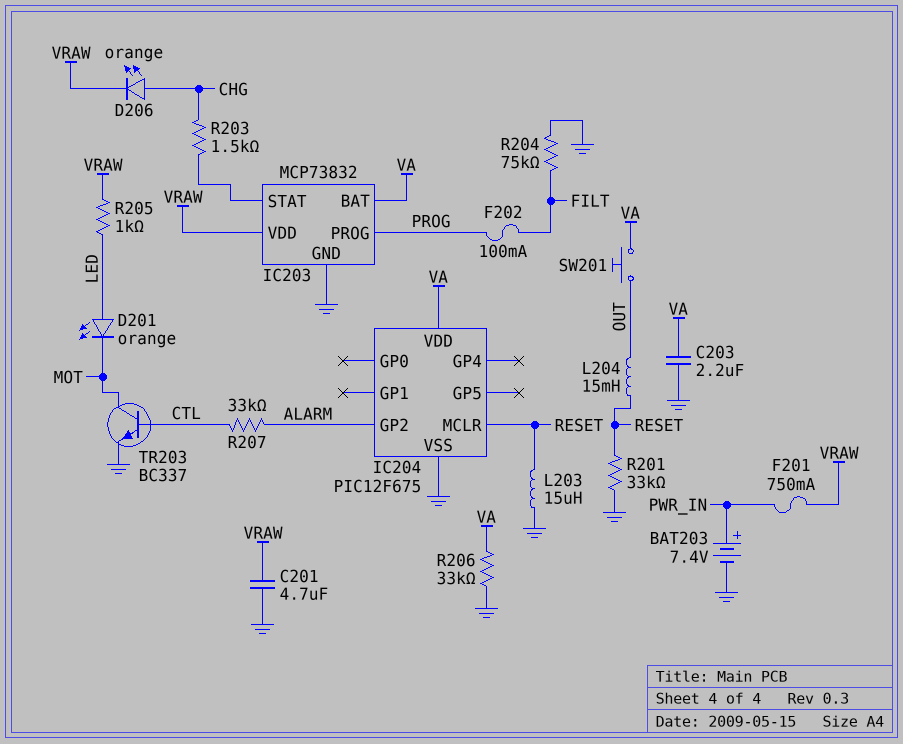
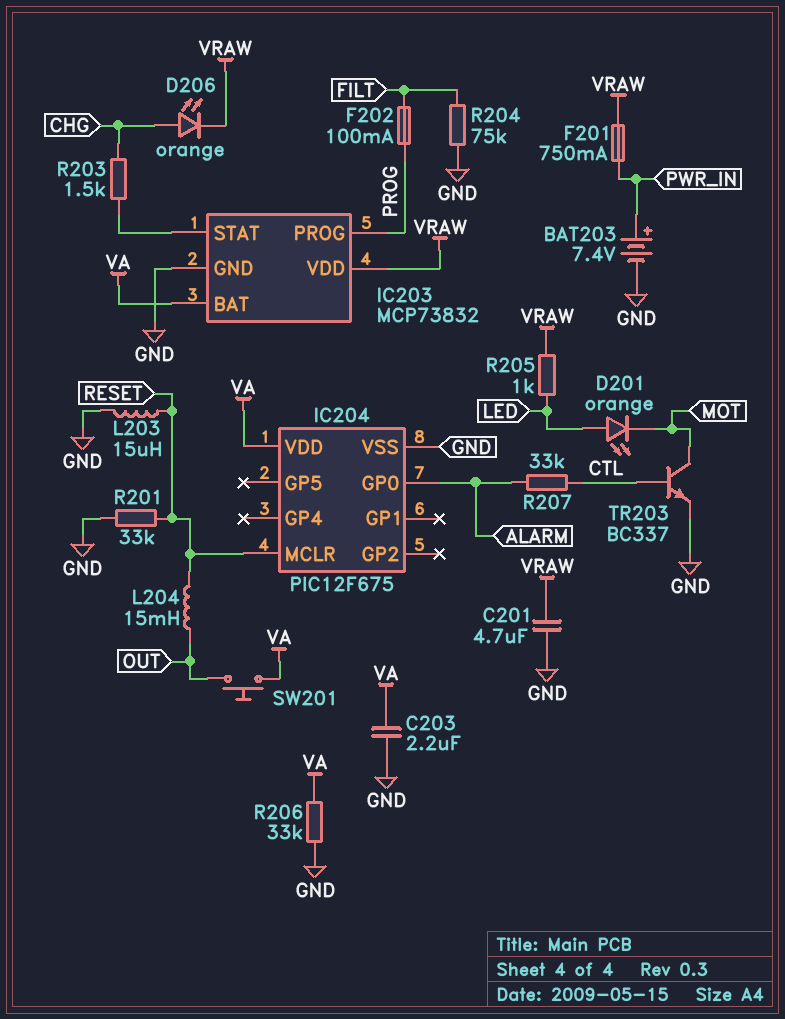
IC204 pin GP0: none -> ALARM
IC204 pin GP2: ALARM -> none

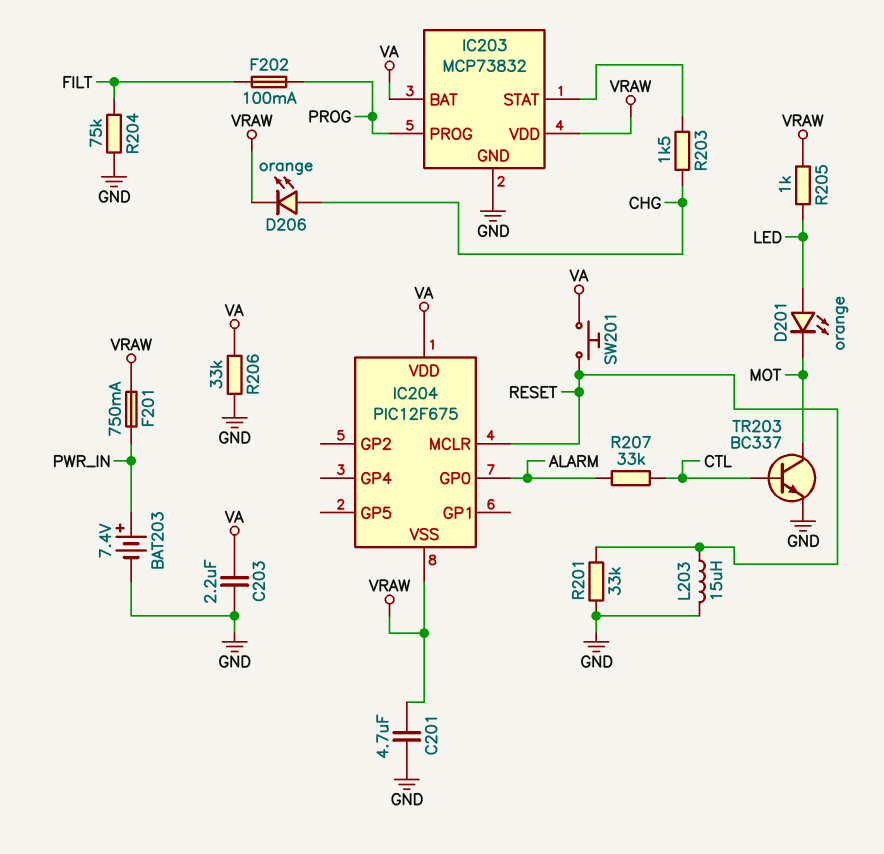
IC204 pin VSS: GND -> VRAW
L204: 15mH (OUT, RESET) -> none
SW201: button (OUT, VA) -> button (RESET, VA)

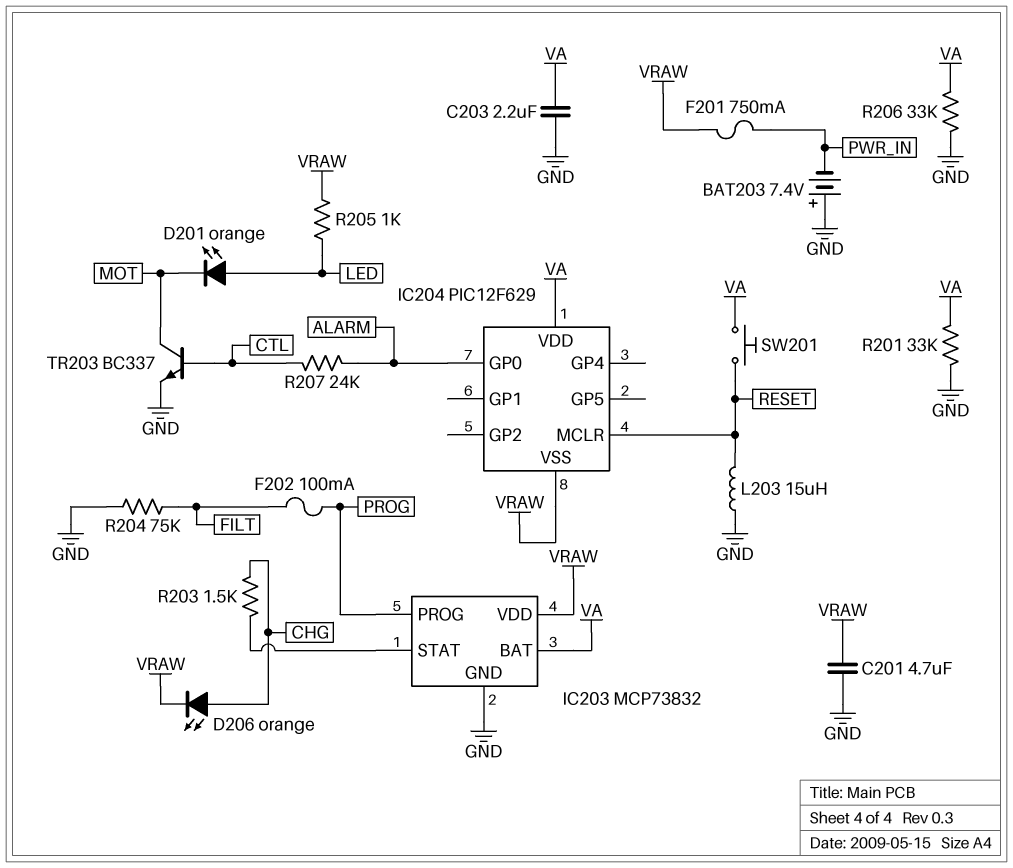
BAT203: 7.4V (plus PWR_IN, minus GND) -> 7.4V (plus GND, minus PWR_IN)
IC204: PIC12F675 -> PIC12F629
R201: 33k (GND, RESET) -> 33k (GND, VA)
R207: 33k (ALARM, CTL) -> 24k (ALARM, CTL)

